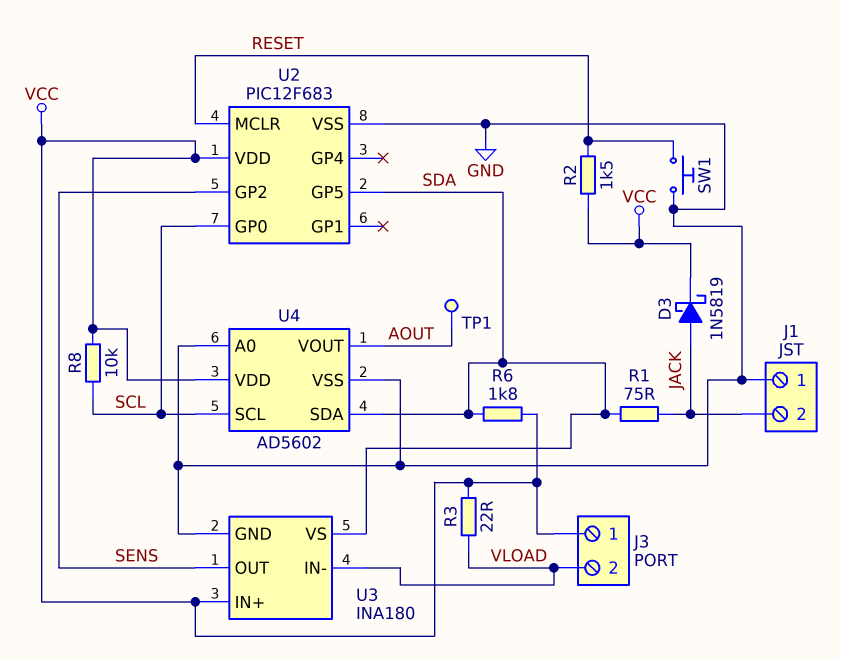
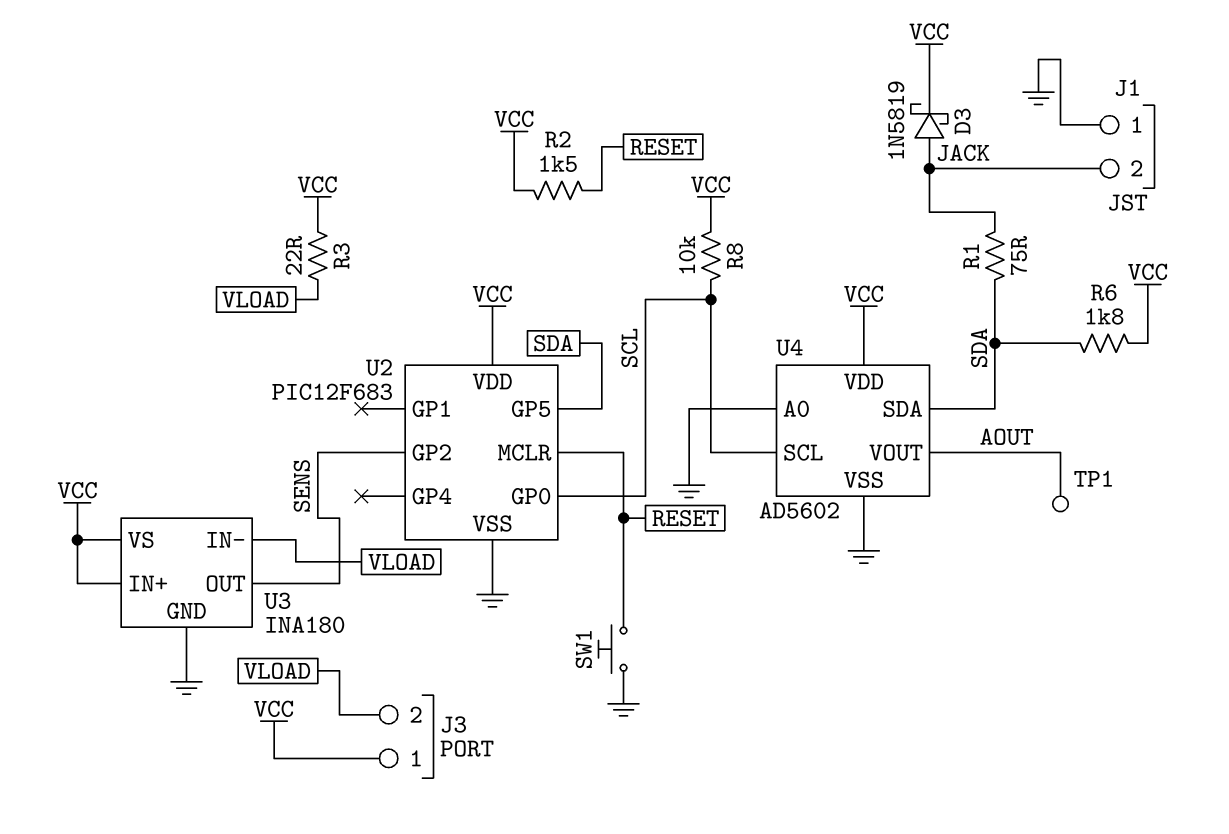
U3 pin VS: SDA -> VCC

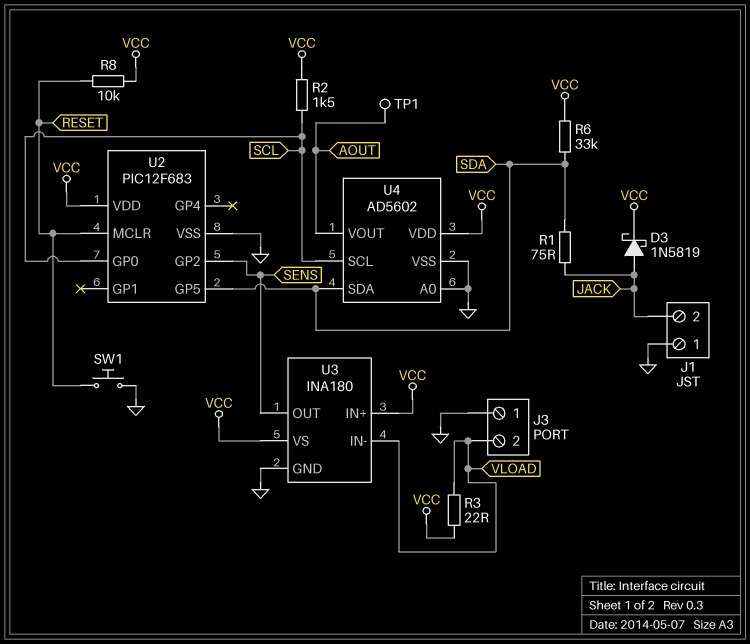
J3 pin 1: VCC -> GND
R2: 1.5k (RESET, VCC) -> 1.5k (SCL, VCC)
R6: 1.8k (SDA, VCC) -> 33k (SDA, VCC)
R8: 10k (SCL, VCC) -> 10k (RESET, VCC)

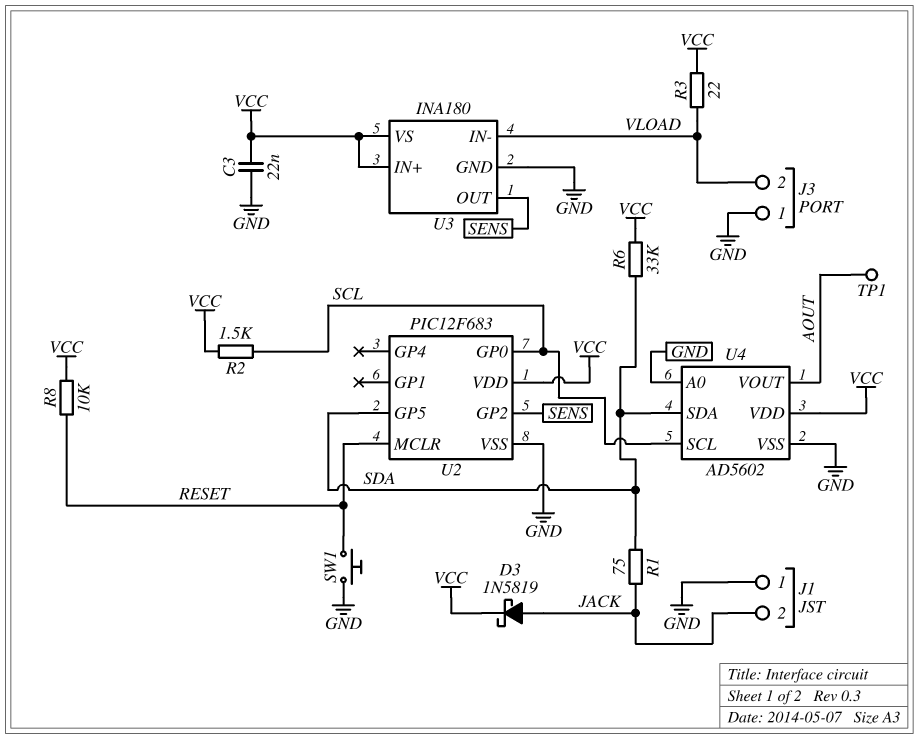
C3: none -> 22nF (GND, VCC)

